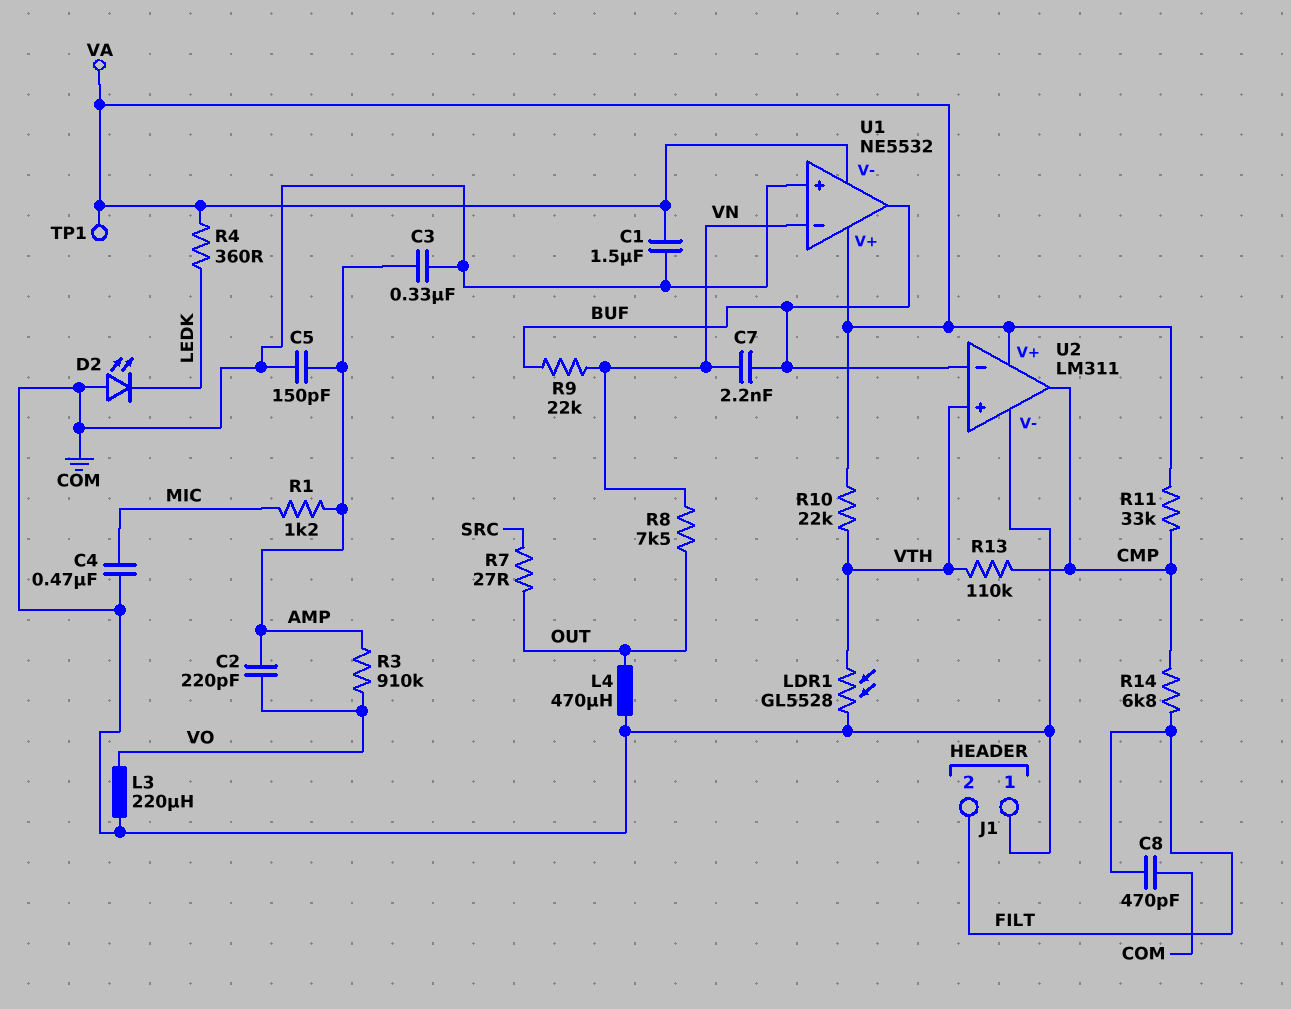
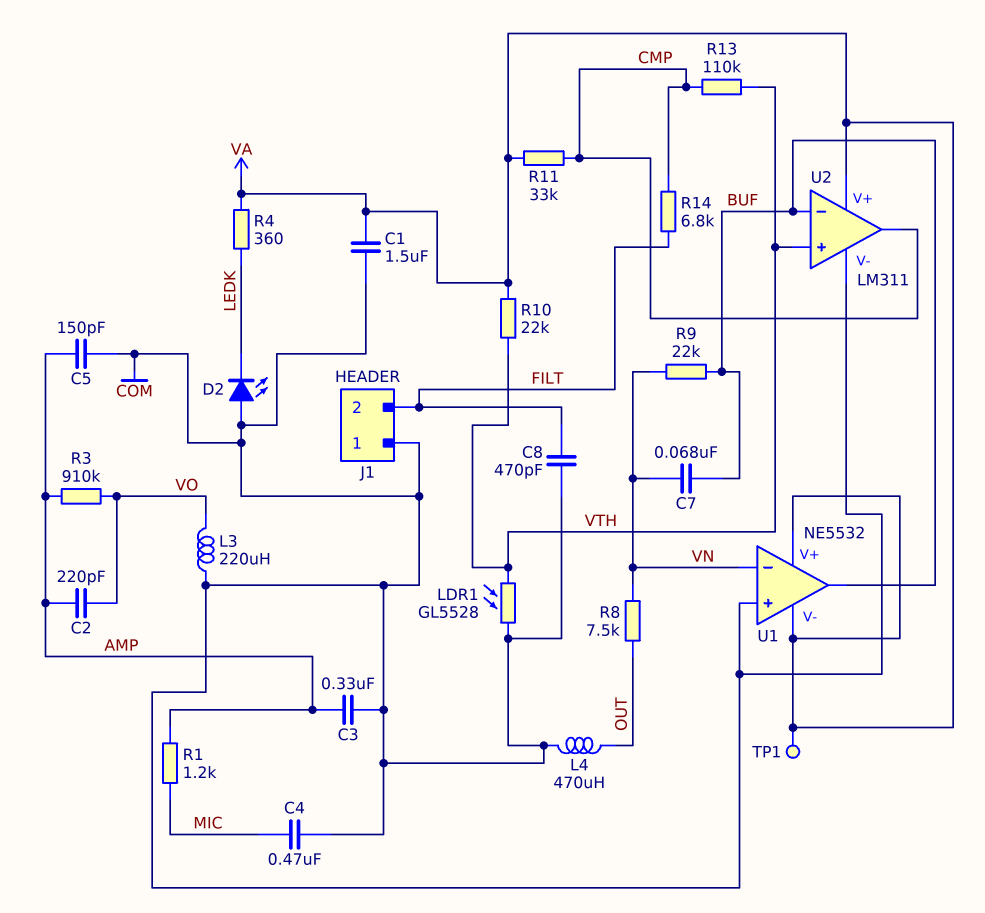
C7: 2.2nF (BUF, VN) -> 68nF (BUF, VN)
R7: 27 (OUT, SRC) -> none

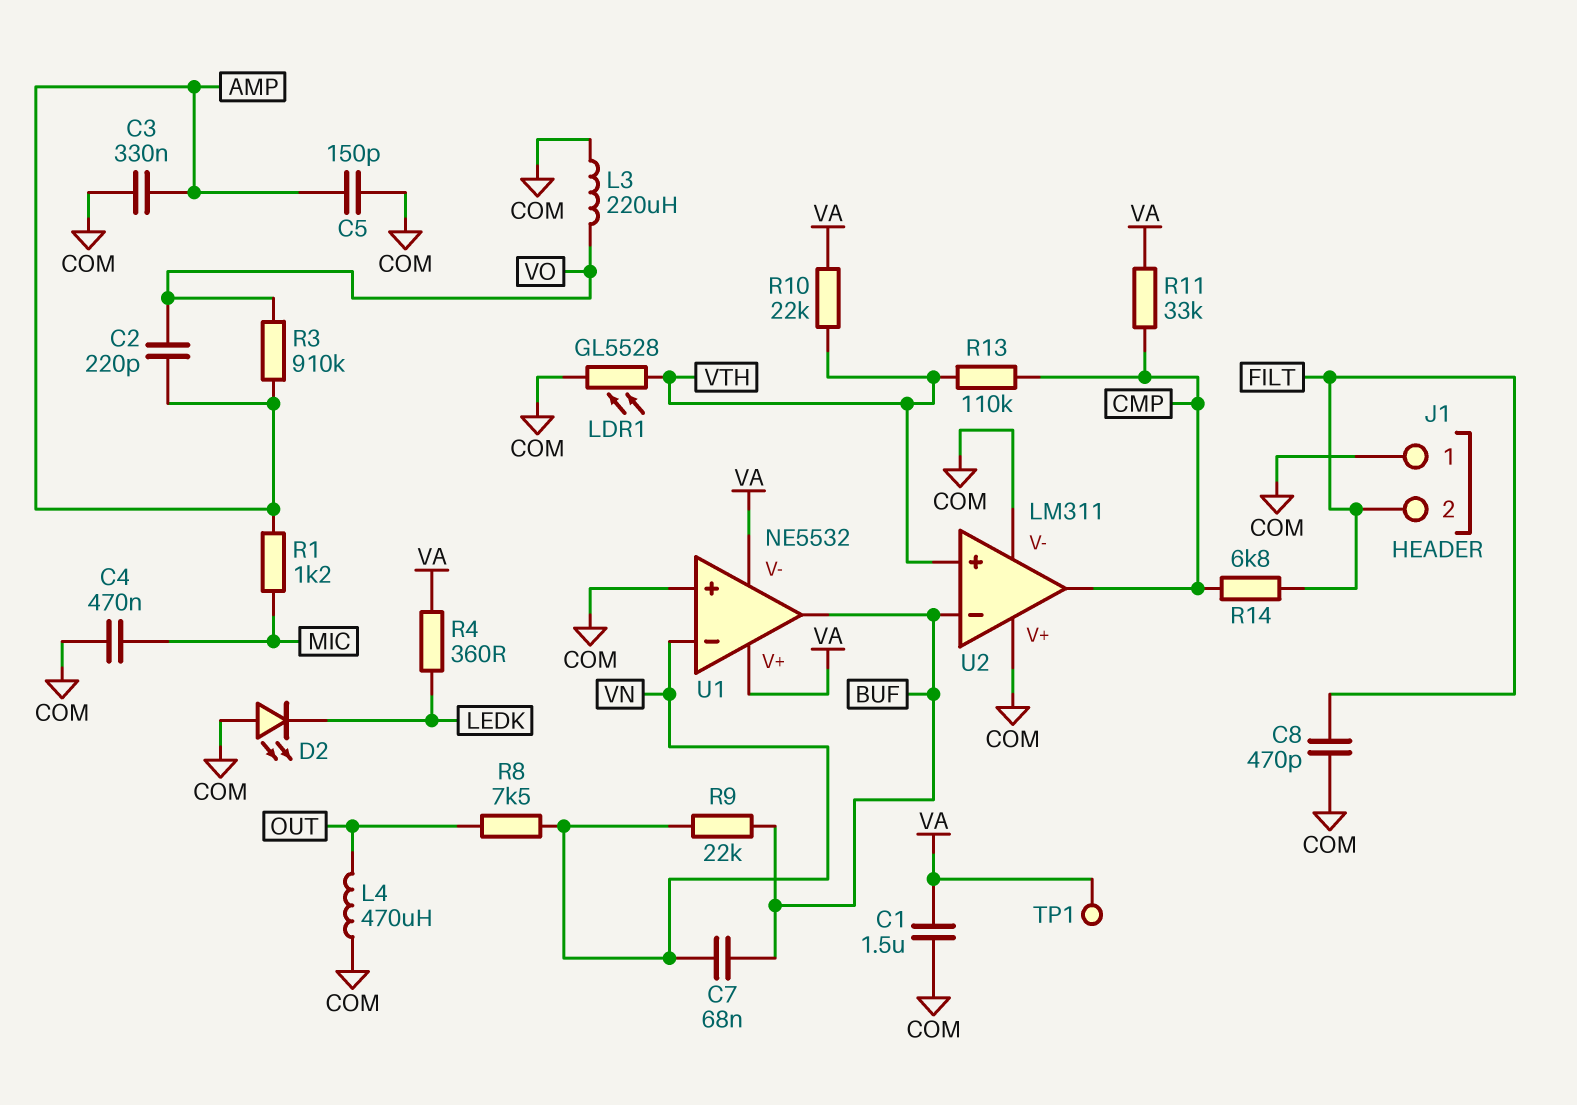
U2 pin V+: VA -> COM

